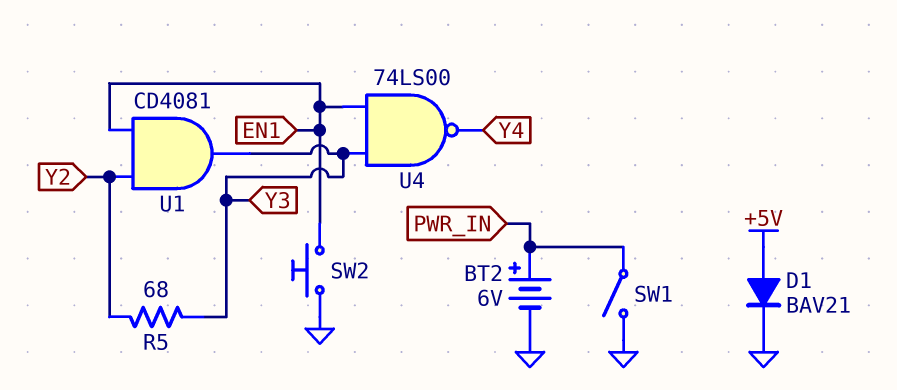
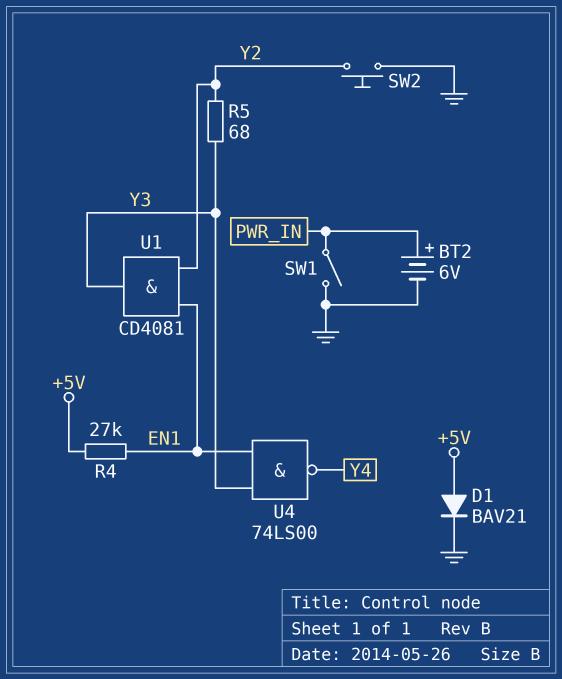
R4: none -> 27k (+5V, EN1)
SW2: button (EN1, GND) -> button (GND, Y2)

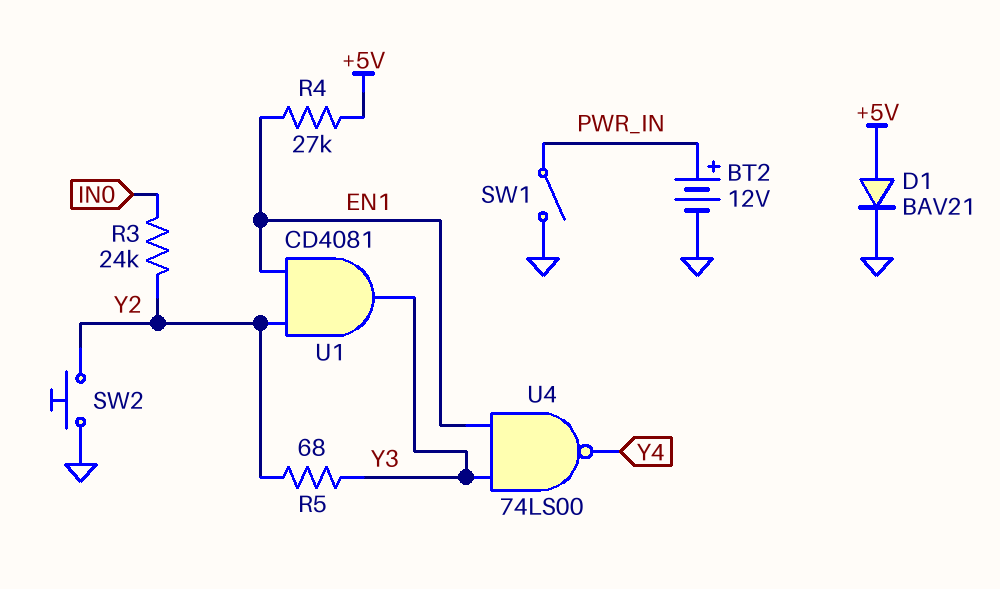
BT2: 6V (plus PWR_IN, minus GND) -> 12V (plus PWR_IN, minus GND)
R3: none -> 24k (IN0, Y2)

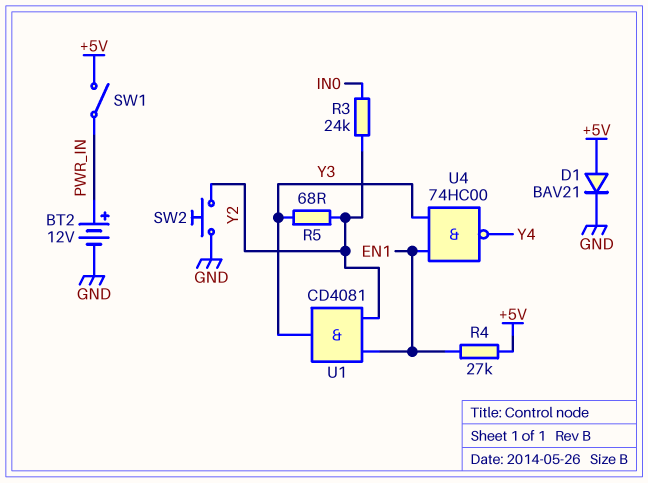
SW1: switch (GND, PWR_IN) -> switch (+5V, PWR_IN)
U4: NAND 74LS00 (in EN1, in Y3, out Y4) -> NAND 74HC00 (in EN1, in Y3, out Y4)

